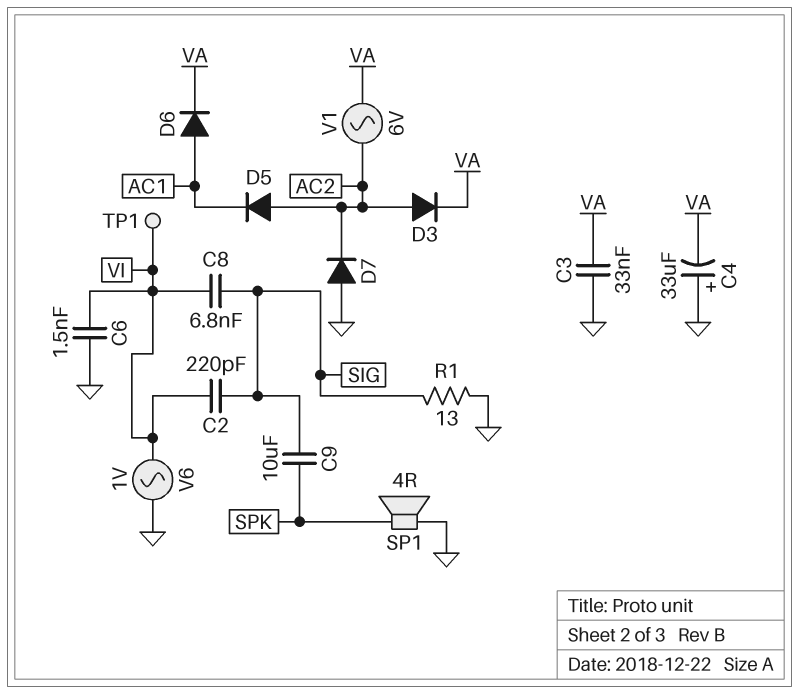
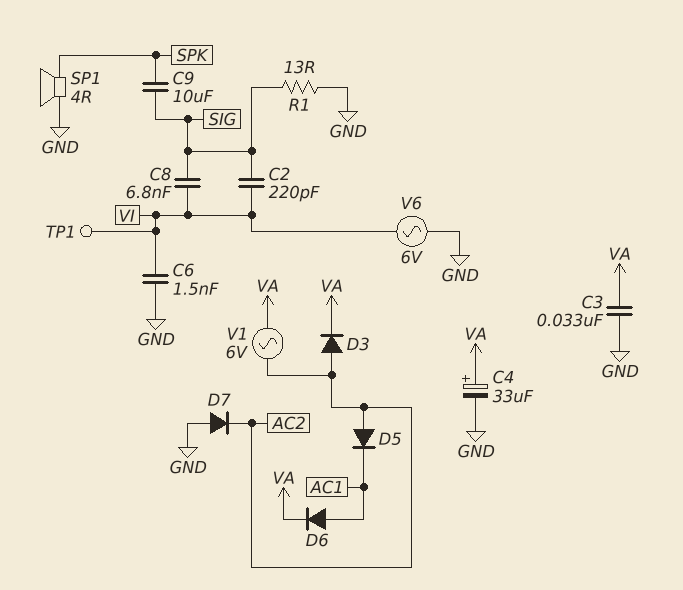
C4: 33uF (plus GND, minus VA) -> 33uF (plus VA, minus GND)
V6: AC 1V (GND, VI) -> AC 6V (GND, VI)

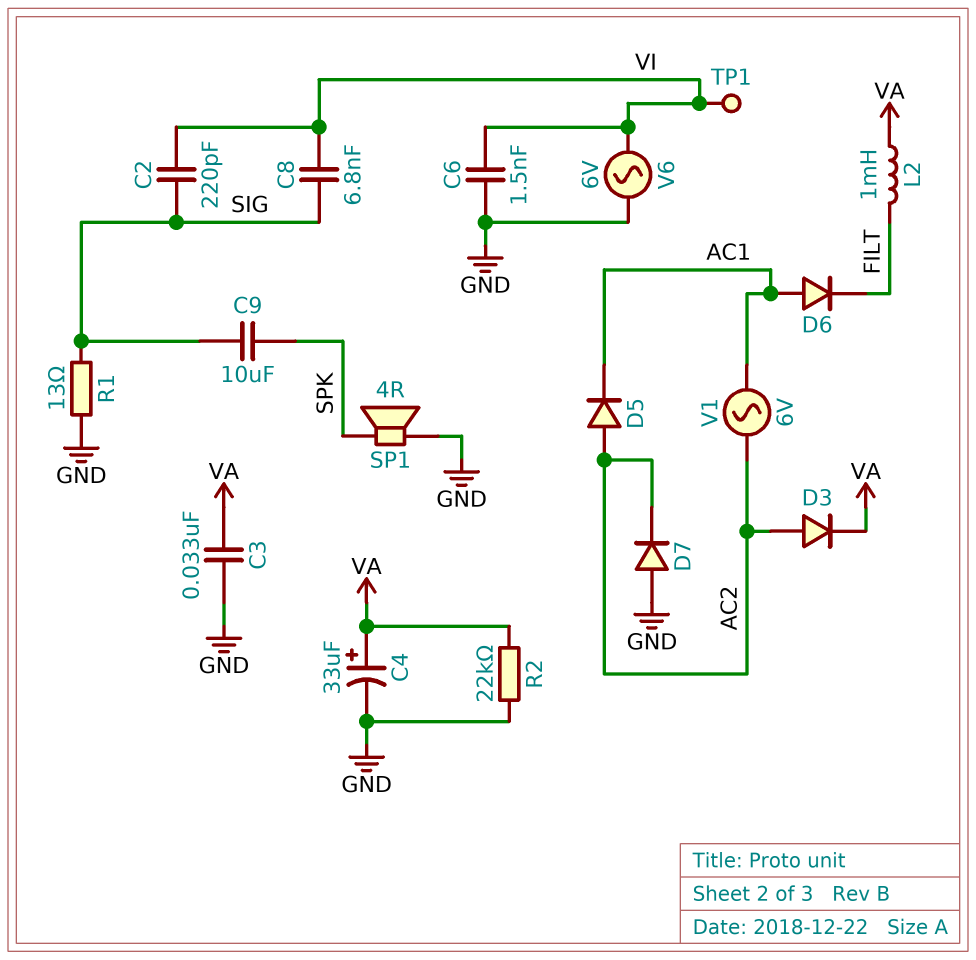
D6: diode (A AC1, K VA) -> diode (A AC1, K FILT)
L2: none -> 1mH (FILT, VA)
R2: none -> 22k (GND, VA)
V1: AC 6V (AC2, VA) -> AC 6V (AC1, AC2)

